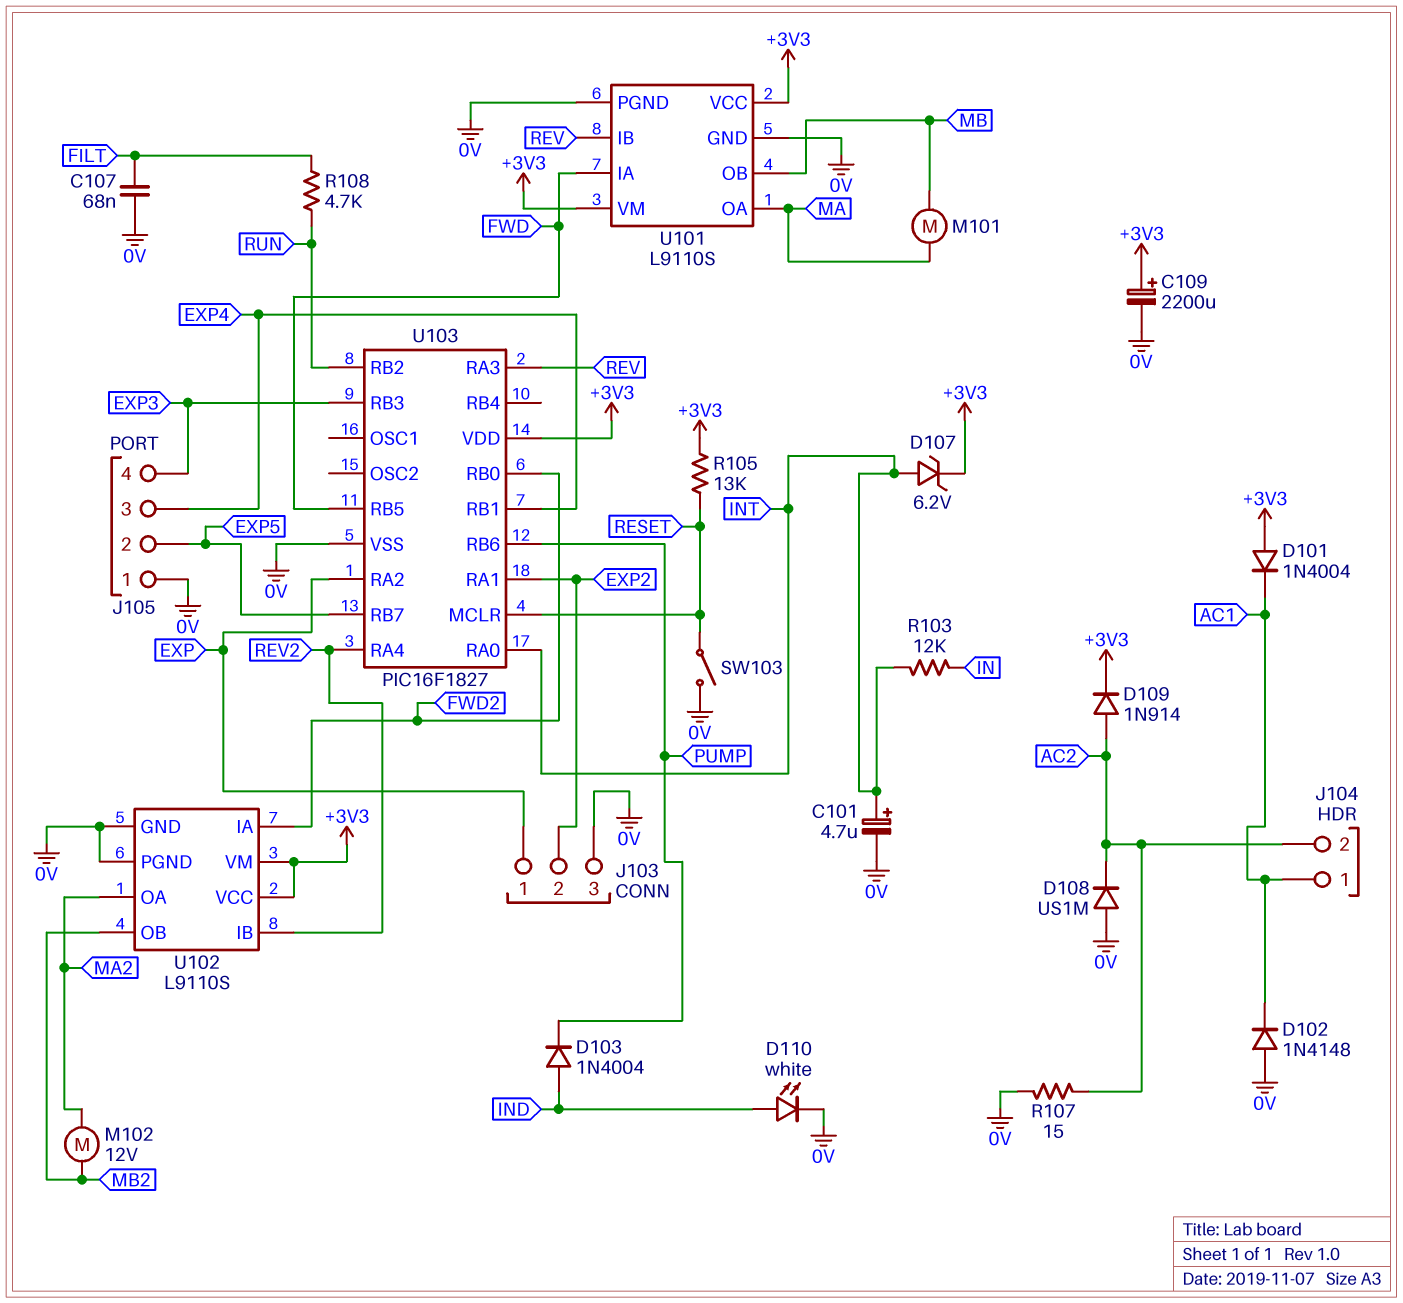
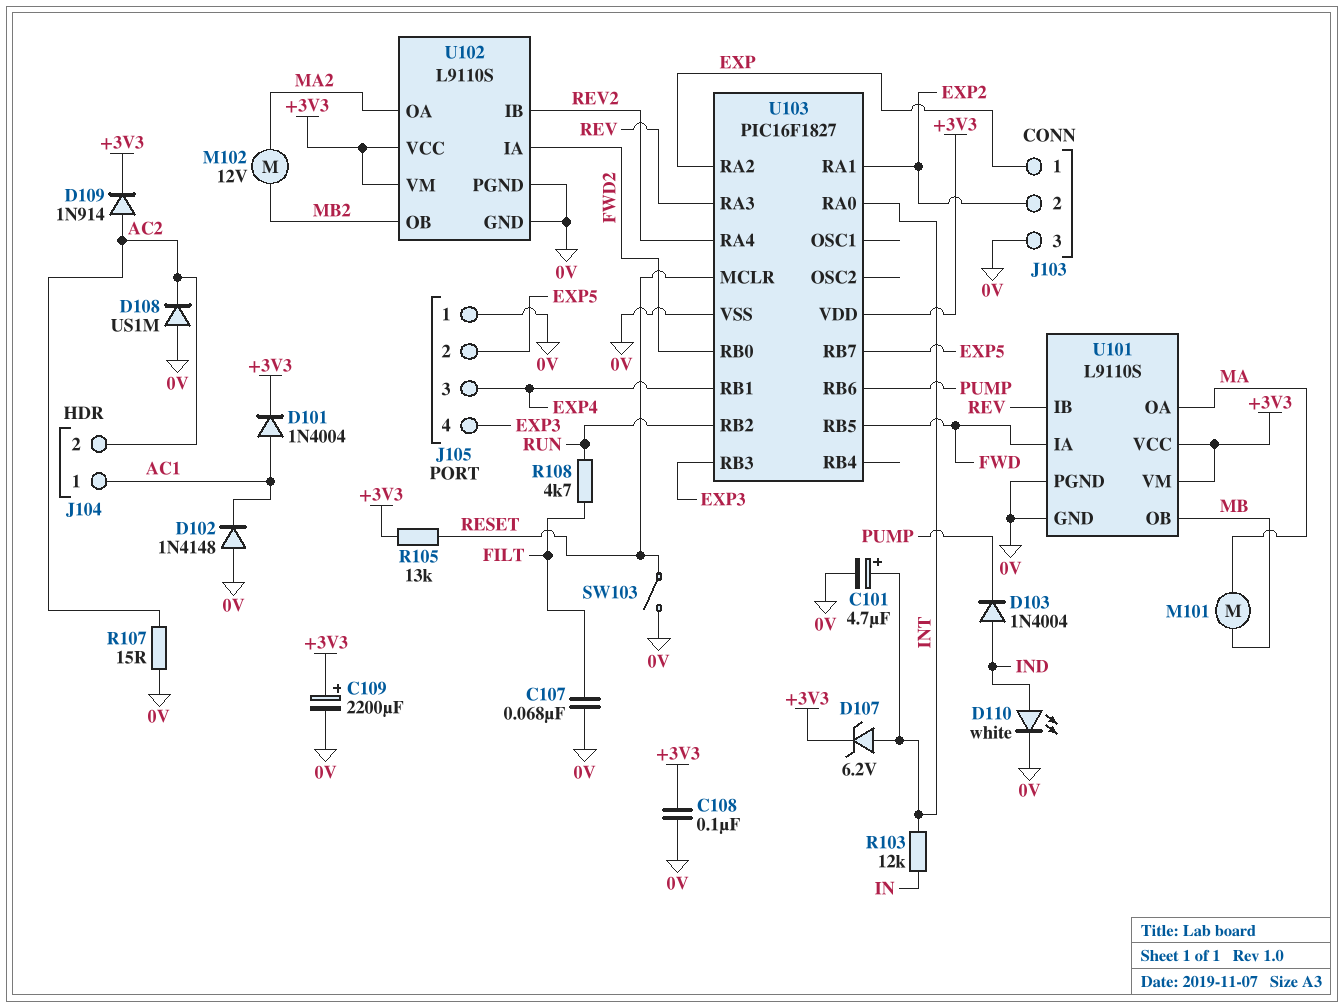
C108: none -> 100nF (+3V3, 0V)
D101: diode 1N4004 (A +3V3, K AC1) -> diode 1N4004 (A AC1, K +3V3)

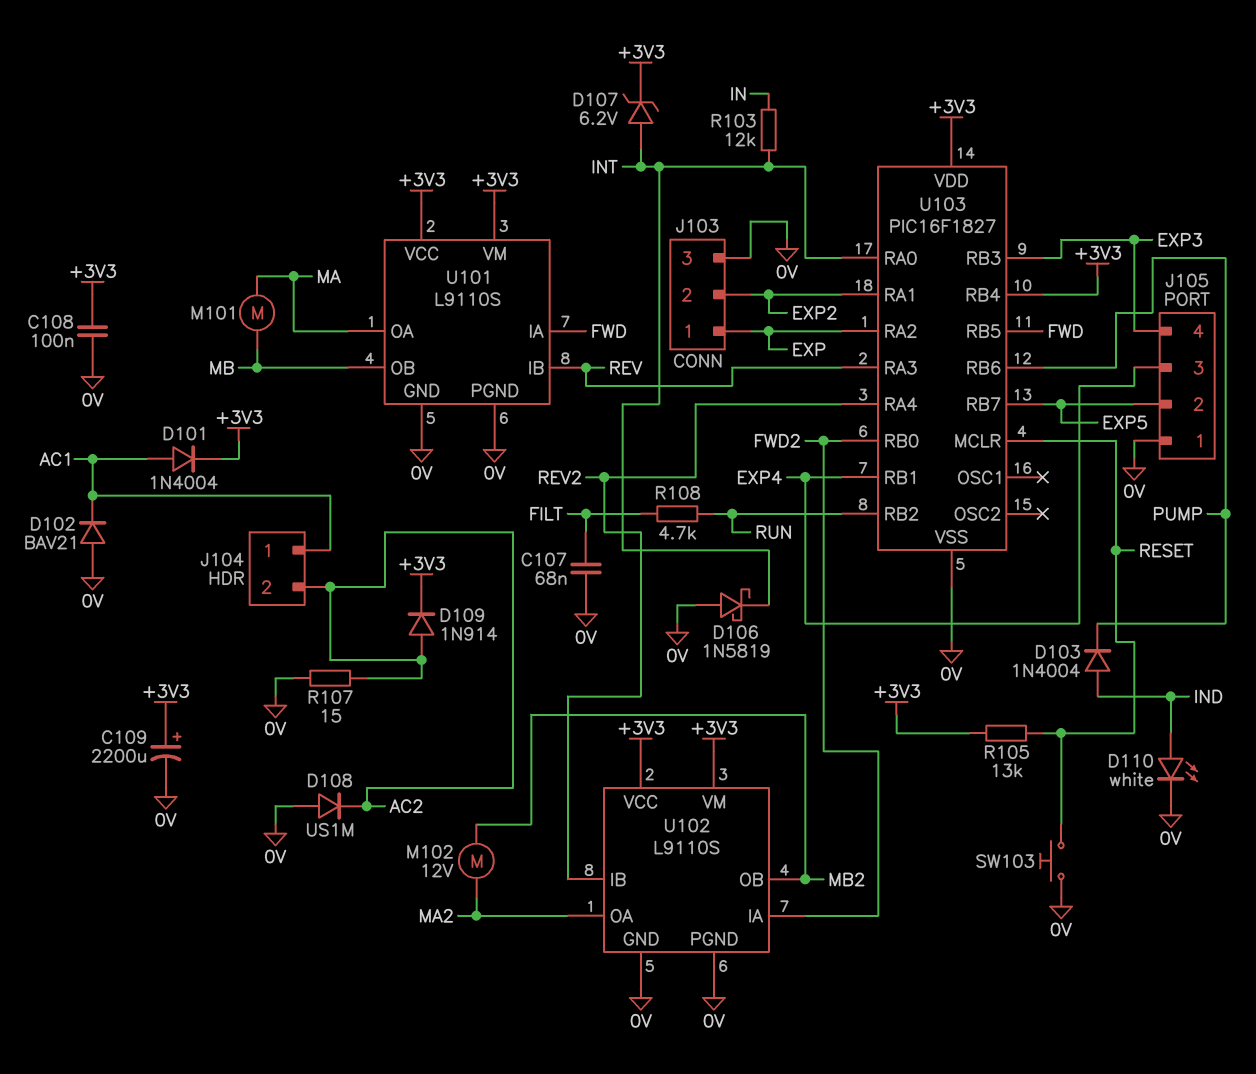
C101: 4.7uF (plus INT, minus 0V) -> none
D102: diode 1N4148 (A 0V, K AC1) -> diode BAV21 (A 0V, K AC1)
D106: none -> schottky 1N5819 (A 0V, K INT)
SW103: switch (0V, RESET) -> button (0V, RESET)
U103 pin RB4: none -> +3V3

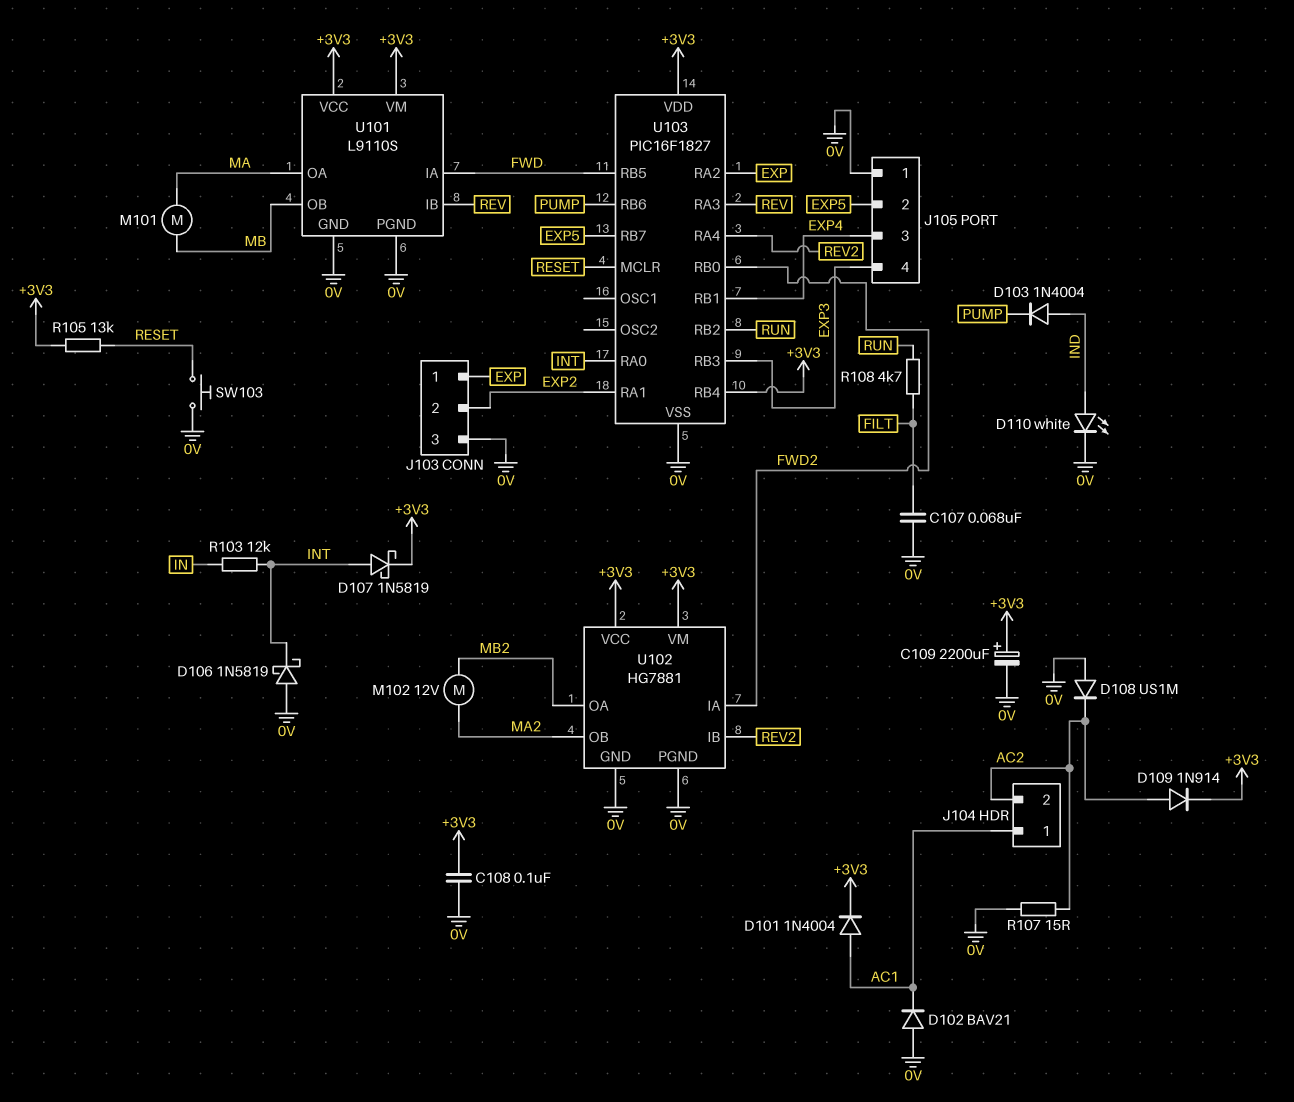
D107: zener 6.2V (A INT, K +3V3) -> schottky 1N5819 (A INT, K +3V3)
U102: L9110S -> HG7881
U102 pin OA: MA2 -> MB2
U102 pin OB: MB2 -> MA2

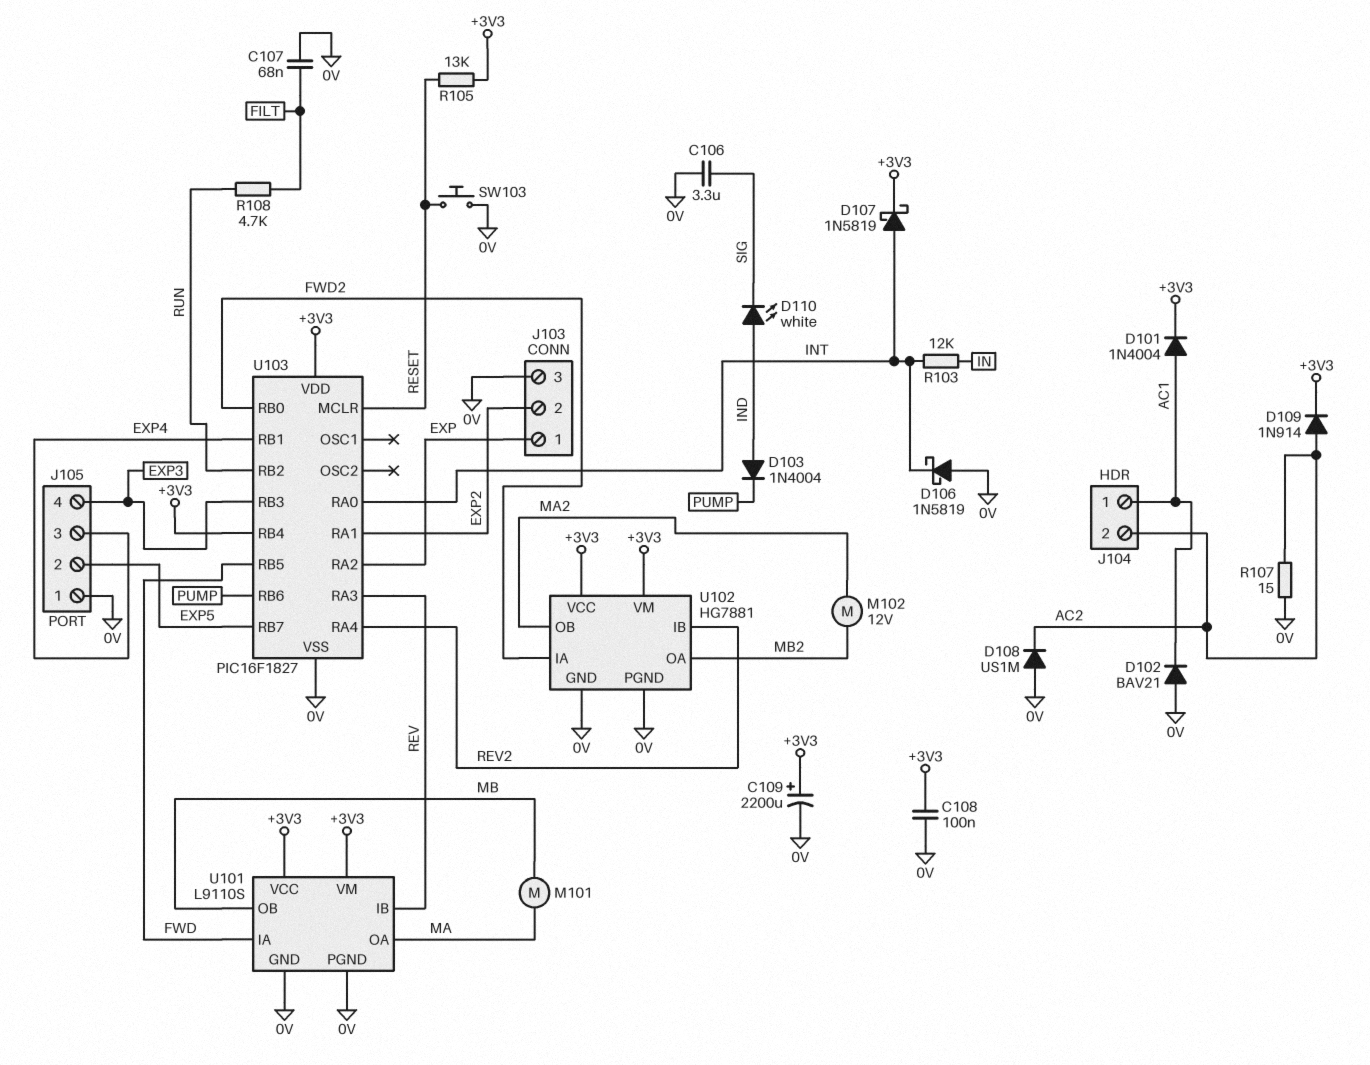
C106: none -> 3.3uF (0V, SIG)
D110: LED white (A IND, K 0V) -> LED white (A IND, K SIG)

